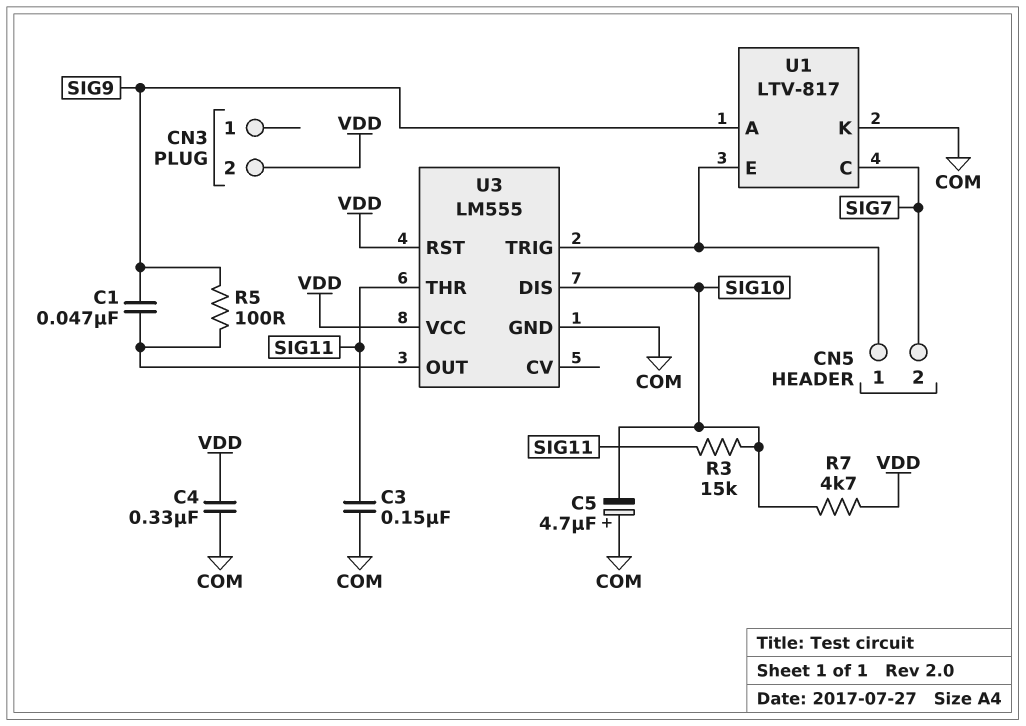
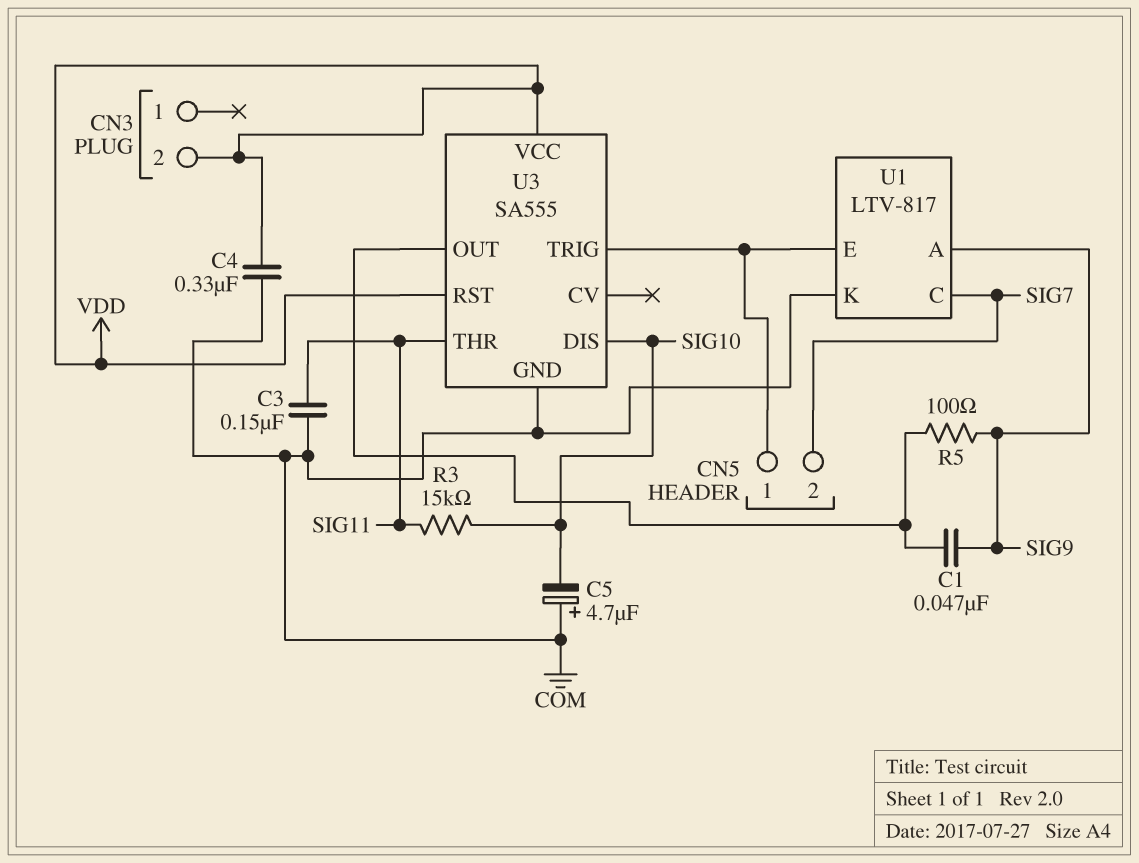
R7: 4.7k (SIG10, VDD) -> none
U3: LM555 -> SA555

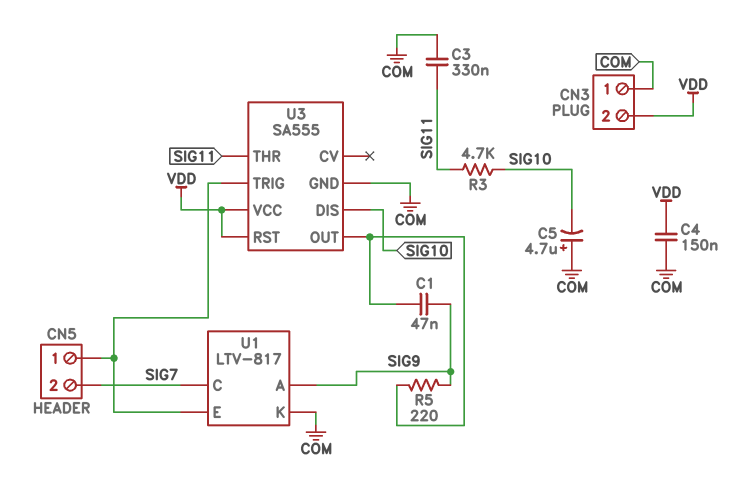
C3: 150nF (COM, SIG11) -> 330nF (COM, SIG11)
C4: 330nF (COM, VDD) -> 150nF (COM, VDD)
CN3 pin 1: none -> COM
R3: 15k (SIG10, SIG11) -> 4.7k (SIG10, SIG11)
R5: 100 (SIG9, U3/OUT) -> 220 (SIG9, U3/OUT)

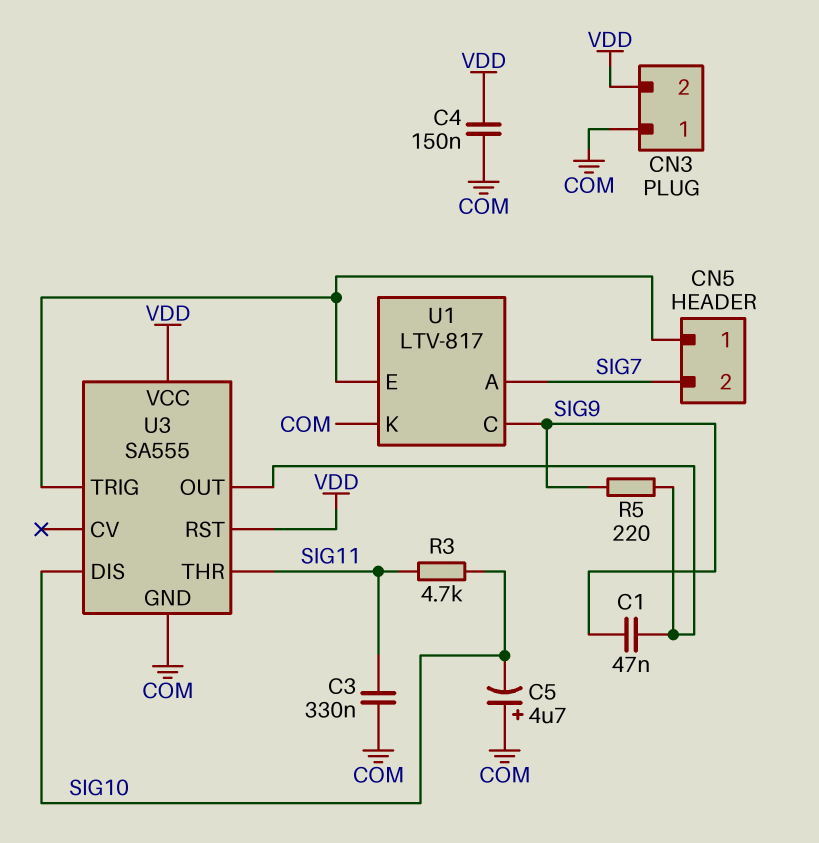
U1 pin A: SIG9 -> SIG7
U1 pin C: SIG7 -> SIG9

